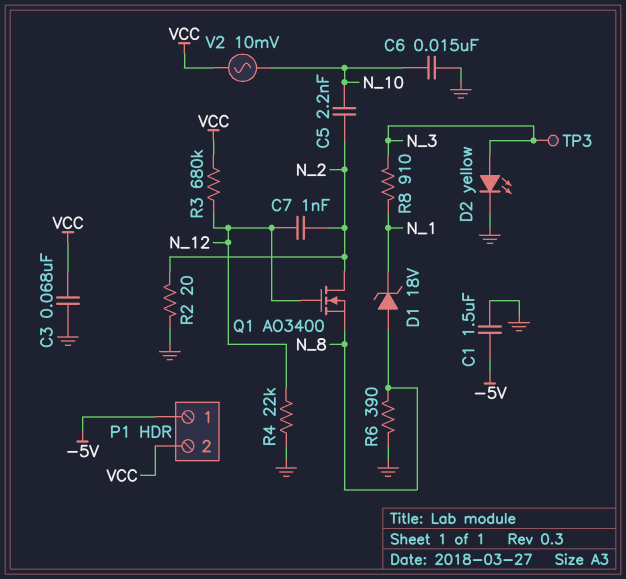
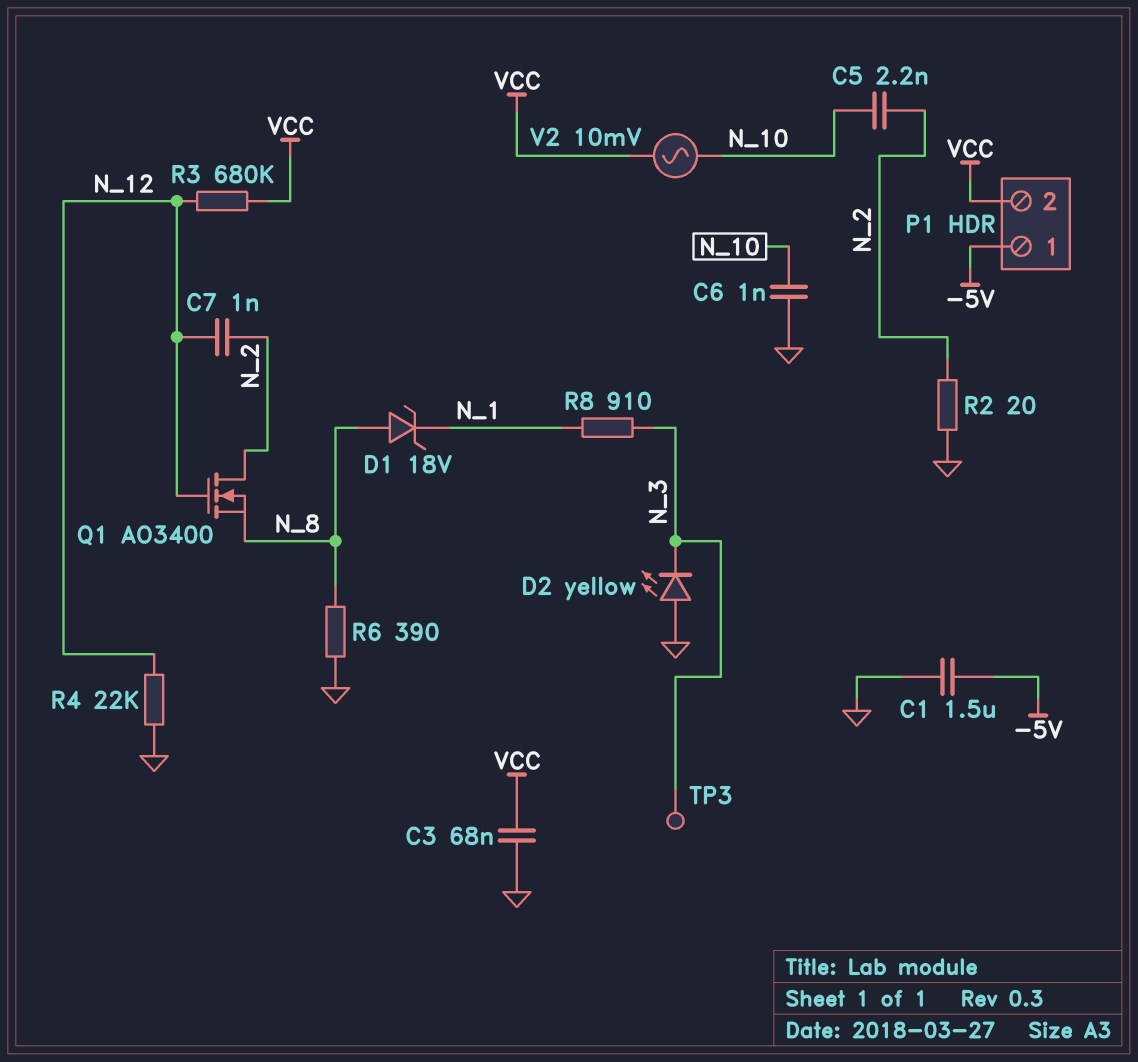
C6: 15nF (GND, N_10) -> 1nF (GND, N_10)
D2: LED yellow (A N_3, K GND) -> LED yellow (A GND, K N_3)

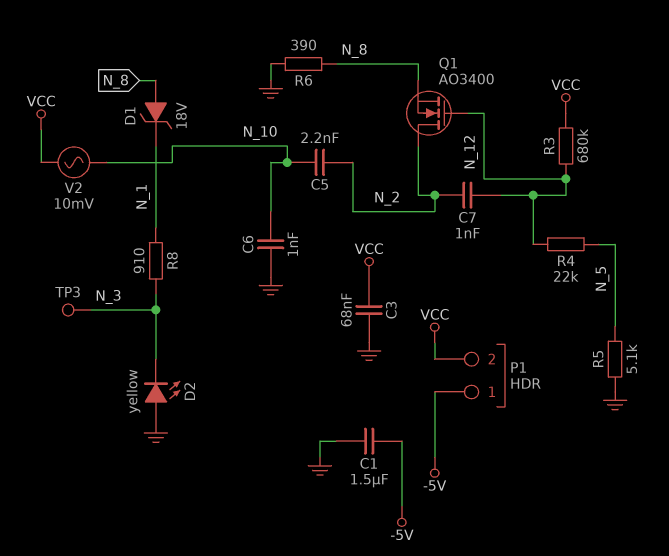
R2: 20 (GND, N_2) -> none
R4: 22k (GND, N_12) -> 22k (N_5, N_12)
R5: none -> 5.1k (GND, N_5)

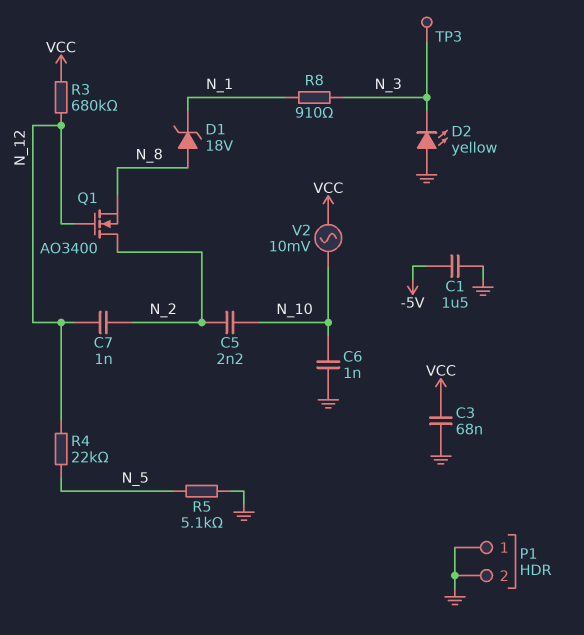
P1 pin 1: -5V -> GND
P1 pin 2: VCC -> GND
R6: 390 (GND, N_8) -> none

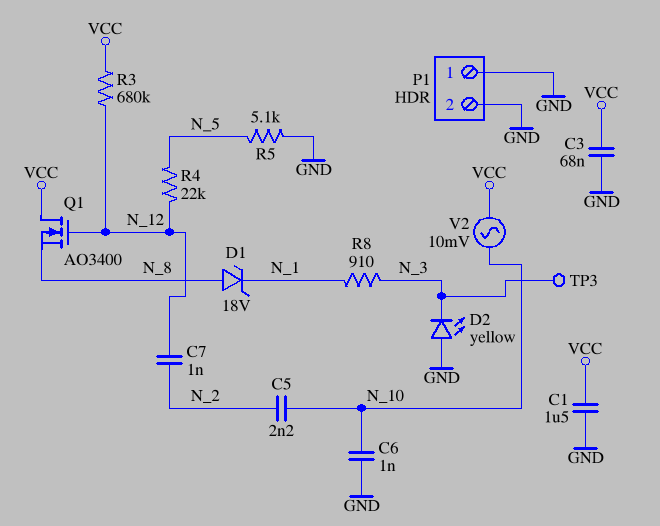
C1: 1.5uF (-5V, GND) -> 1.5uF (GND, VCC)
Q1: NMOS AO3400 (G N_12, D N_2, S N_8) -> NMOS AO3400 (G N_12, D VCC, S N_8)

